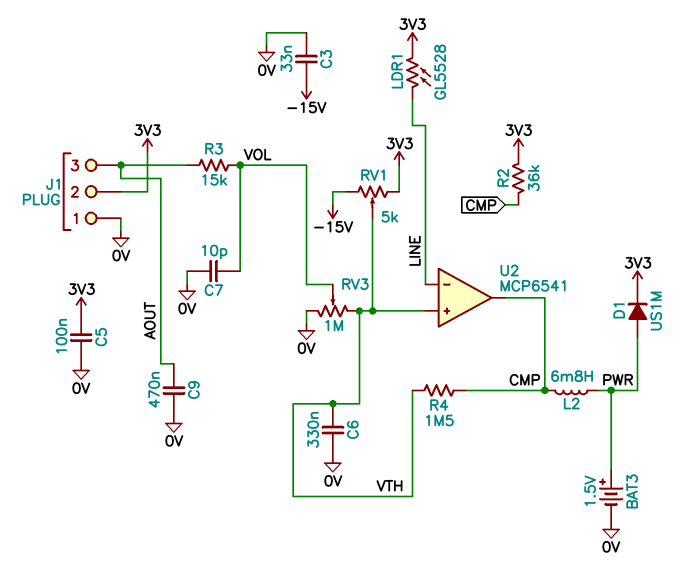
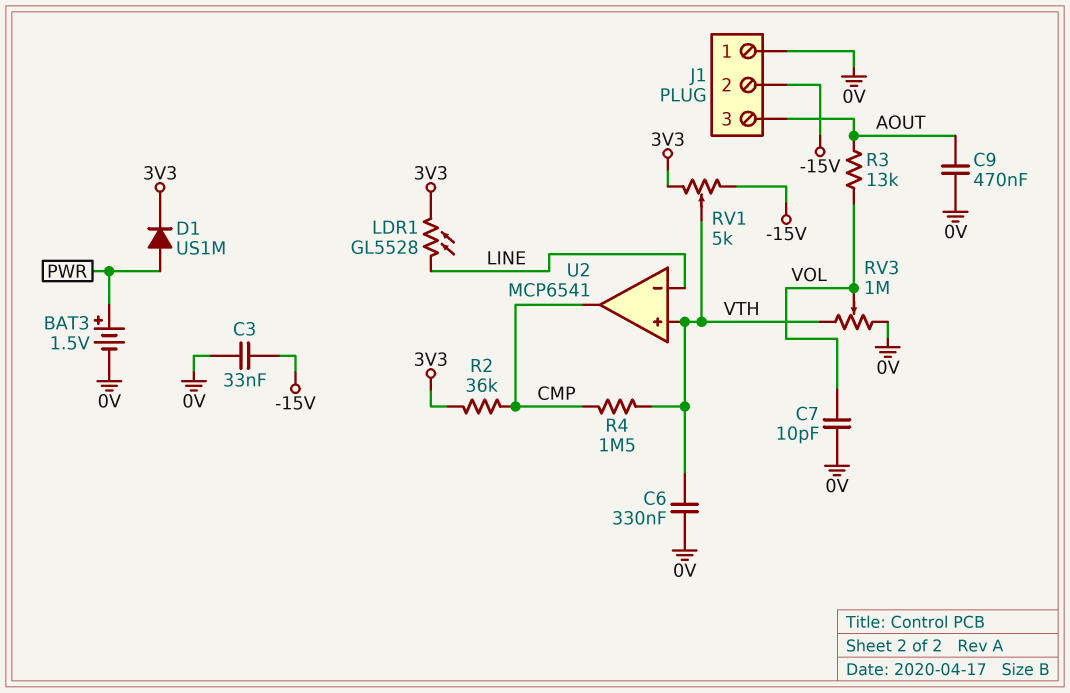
C5: 100nF (0V, 3V3) -> none
J1 pin 2: 3V3 -> -15V
L2: 6.8mH (CMP, PWR) -> none
R3: 15k (AOUT, VOL) -> 13k (AOUT, VOL)

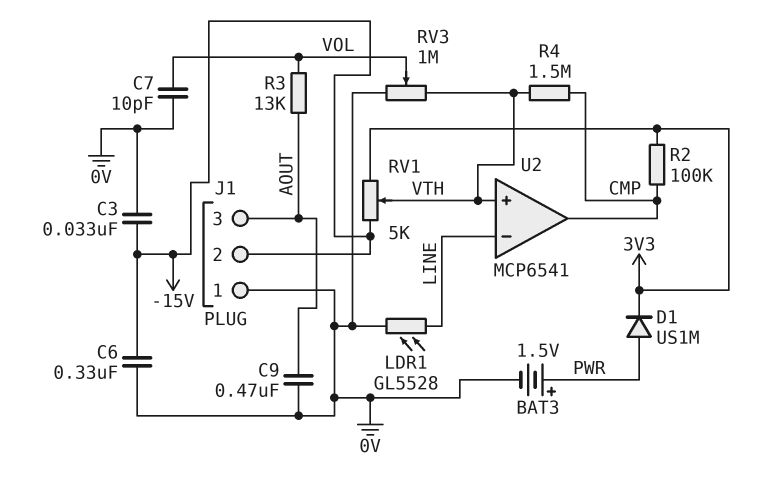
C6: 330nF (0V, VTH) -> 330nF (-15V, 0V)
LDR1: GL5528 (3V3, LINE) -> GL5528 (0V, LINE)
R2: 36k (3V3, CMP) -> 100k (3V3, CMP)

